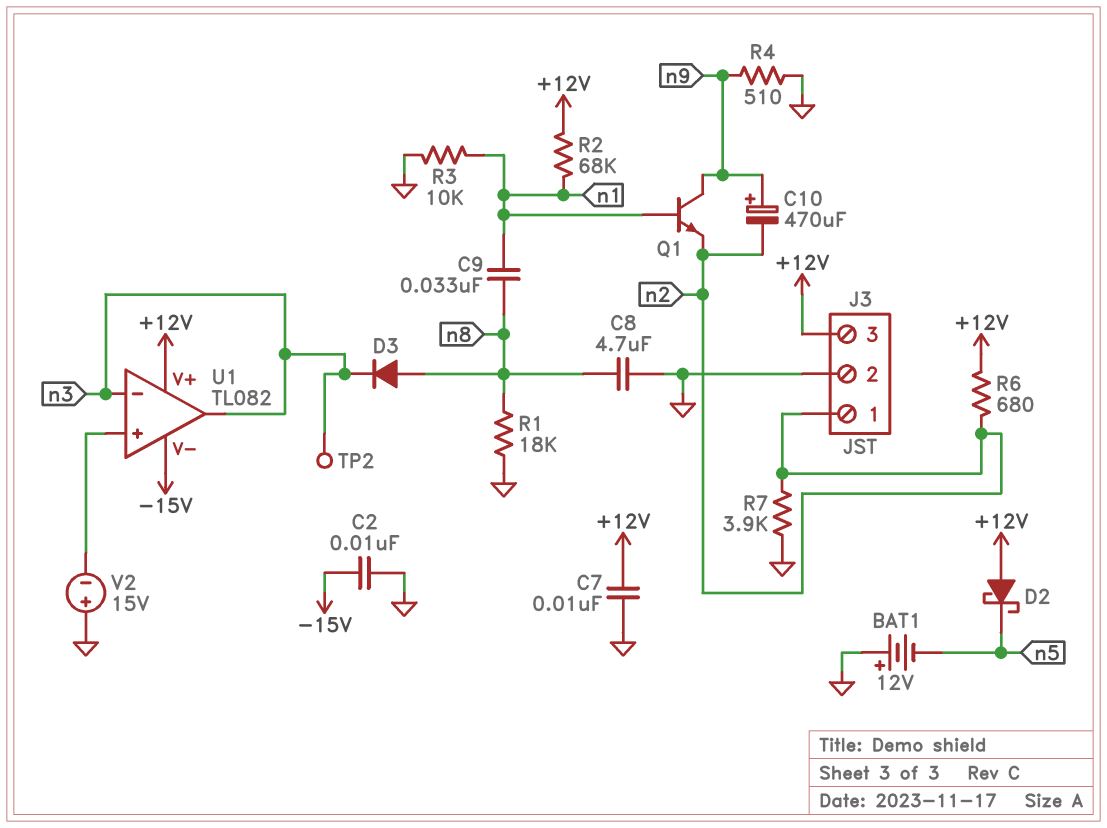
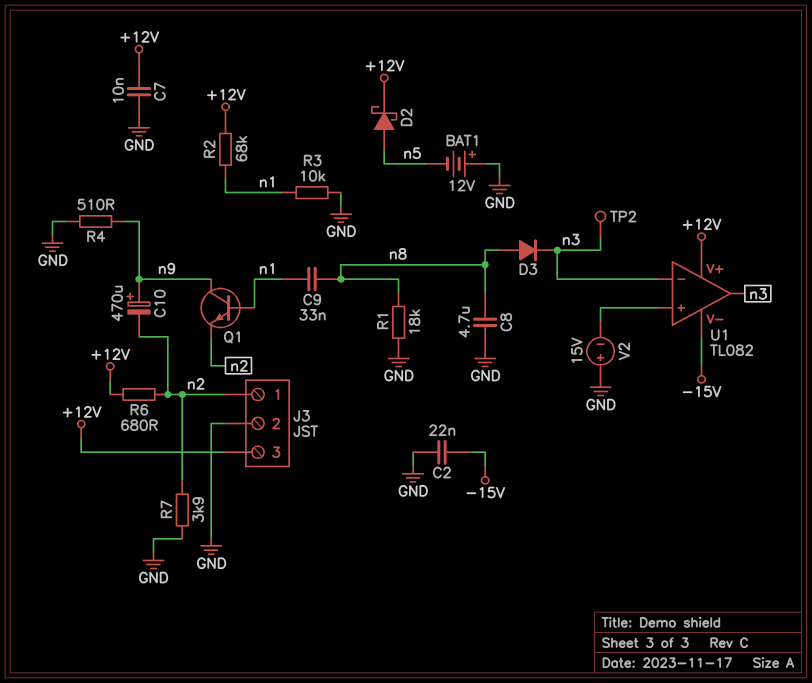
C2: 10nF (-15V, GND) -> 22nF (-15V, GND)
D2: schottky (A +12V, K n5) -> schottky (A n5, K +12V)

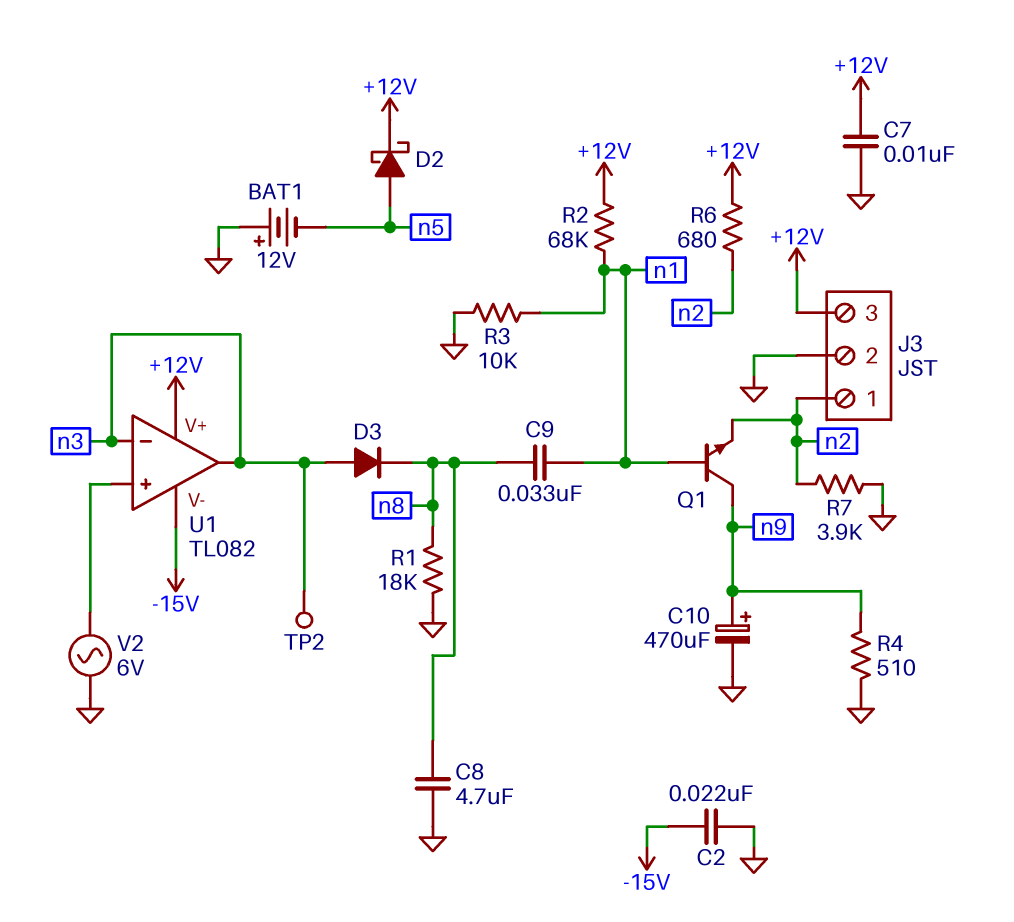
C10: 470uF (plus n9, minus n2) -> 470uF (plus n9, minus GND)
D3: diode (A n8, K n3) -> diode (A n3, K n8)
V2: 15V (plus GND, minus U1/in+) -> AC 6V (GND, U1/in+)

